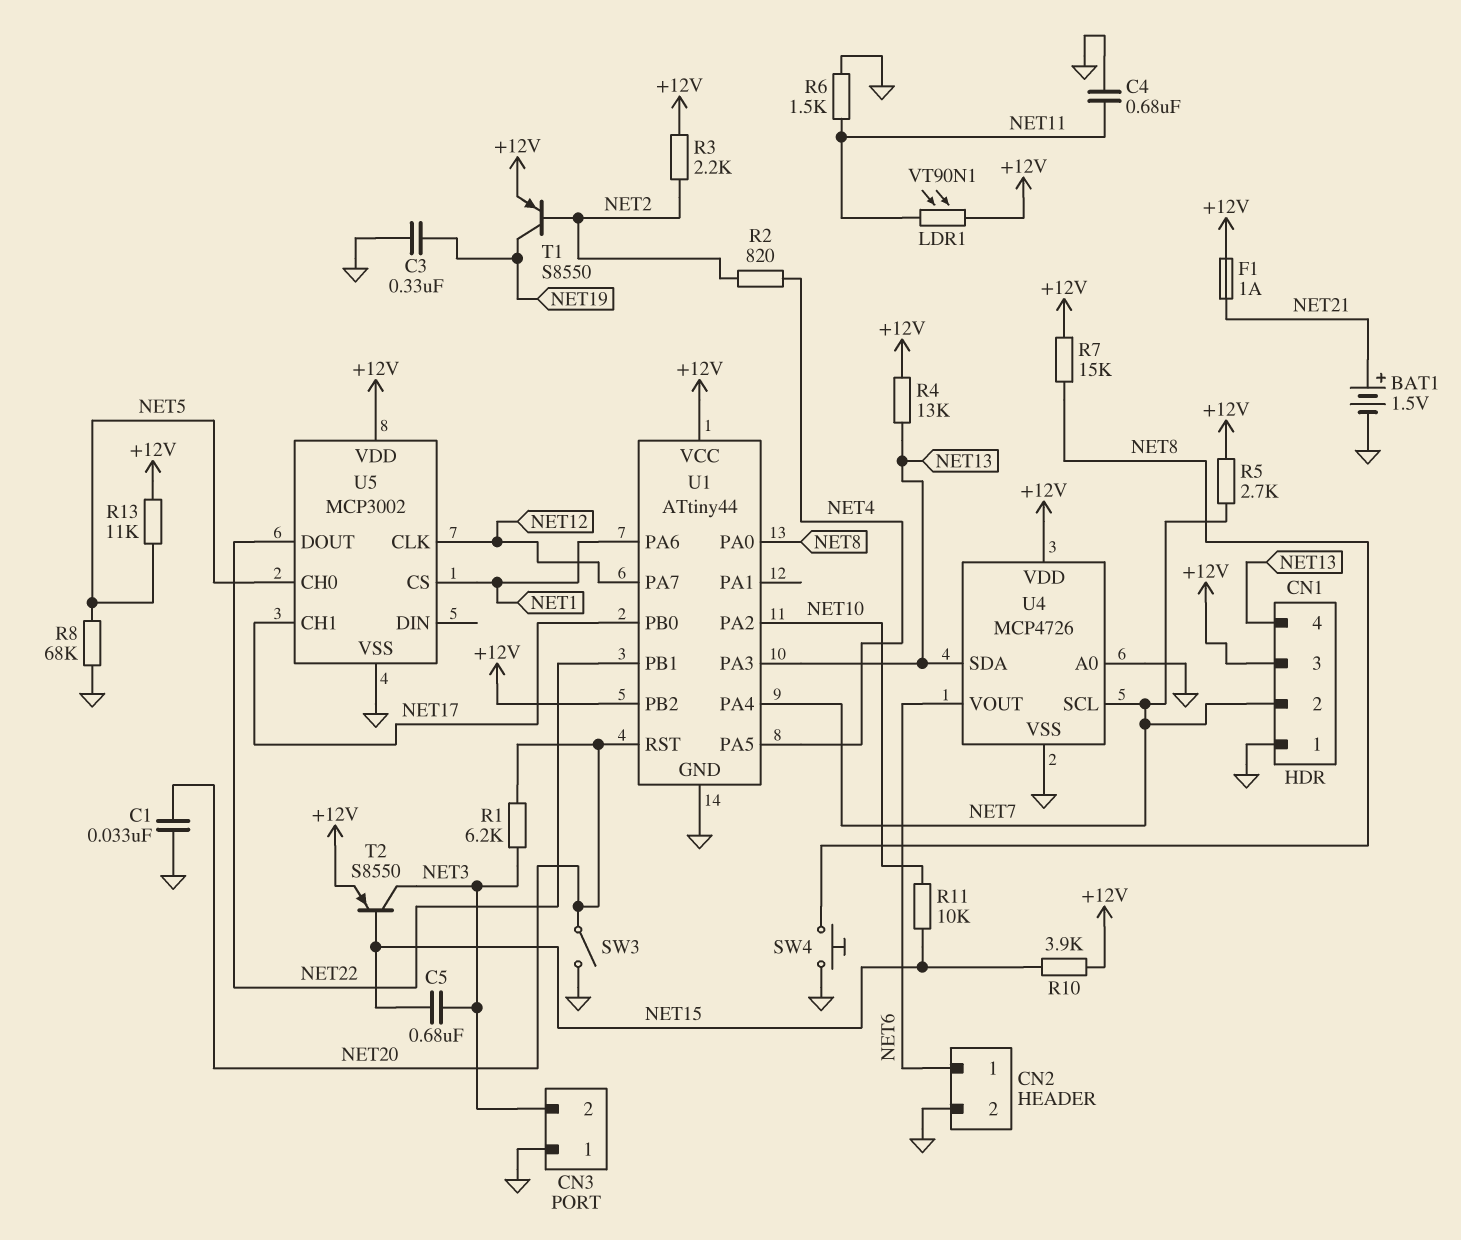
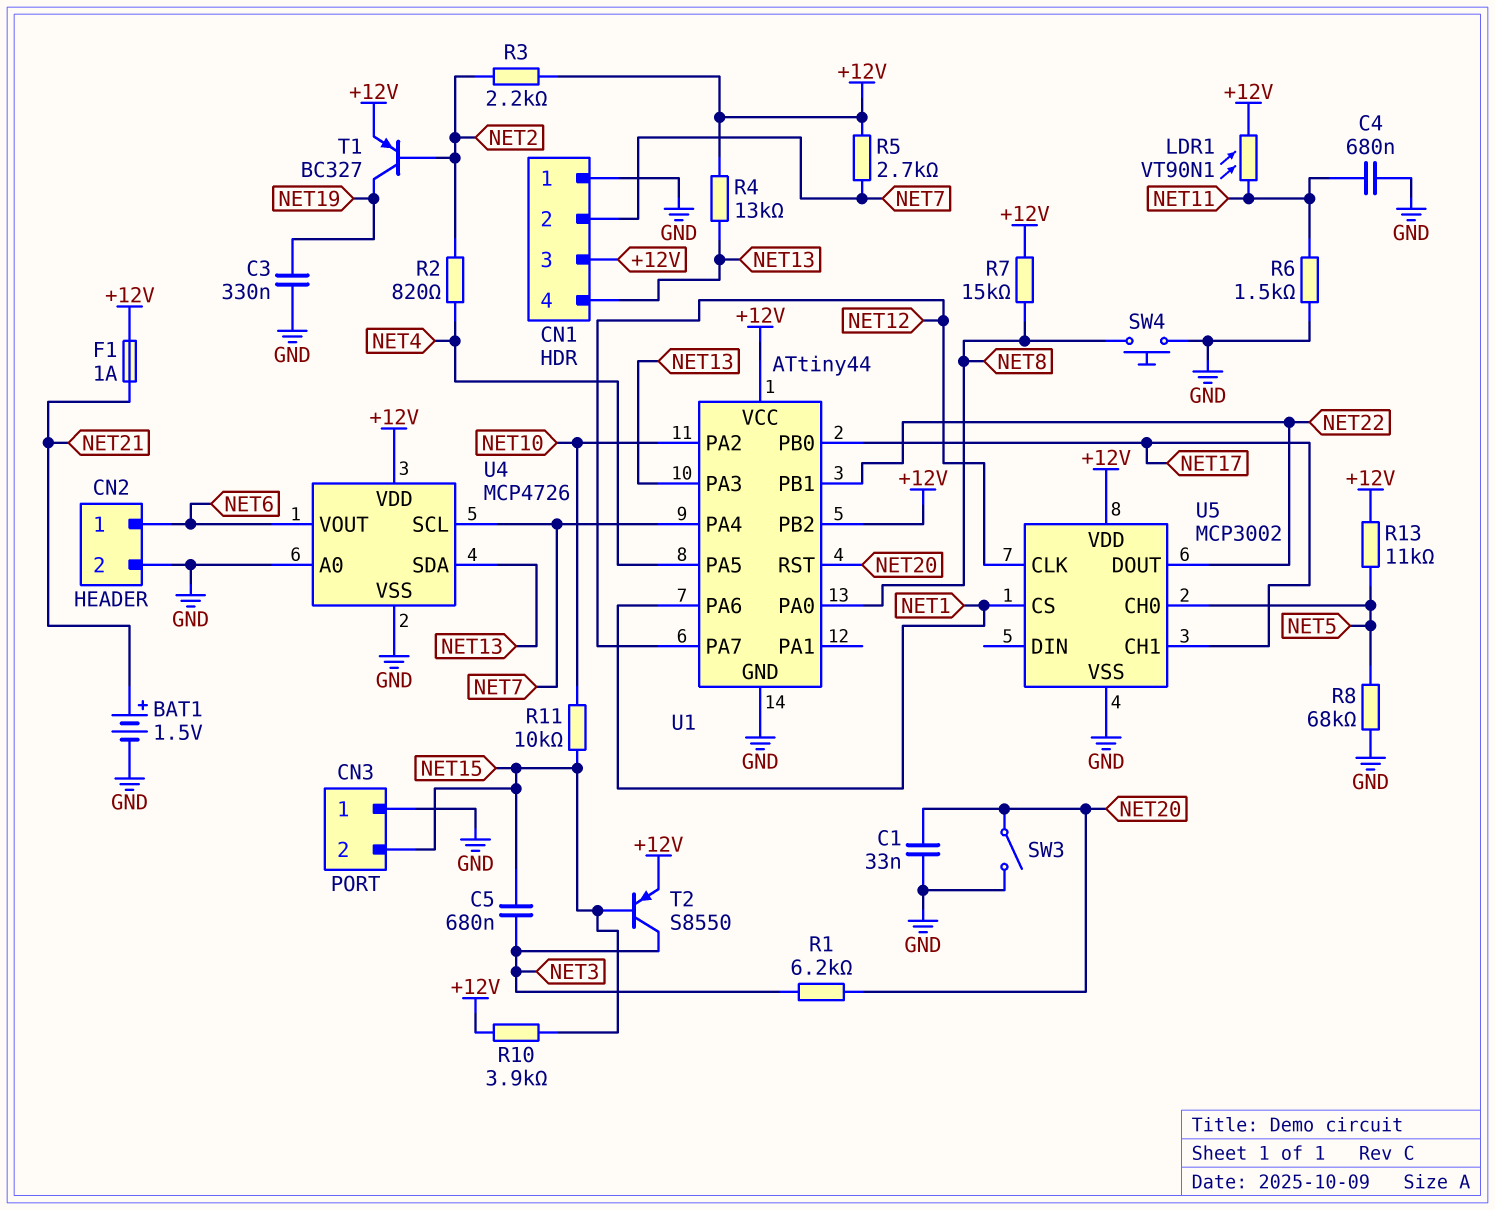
CN3 pin 2: NET3 -> NET15
T1: PNP S8550 (B NET2, C NET19, E +12V) -> PNP BC327 (B NET2, C NET19, E +12V)

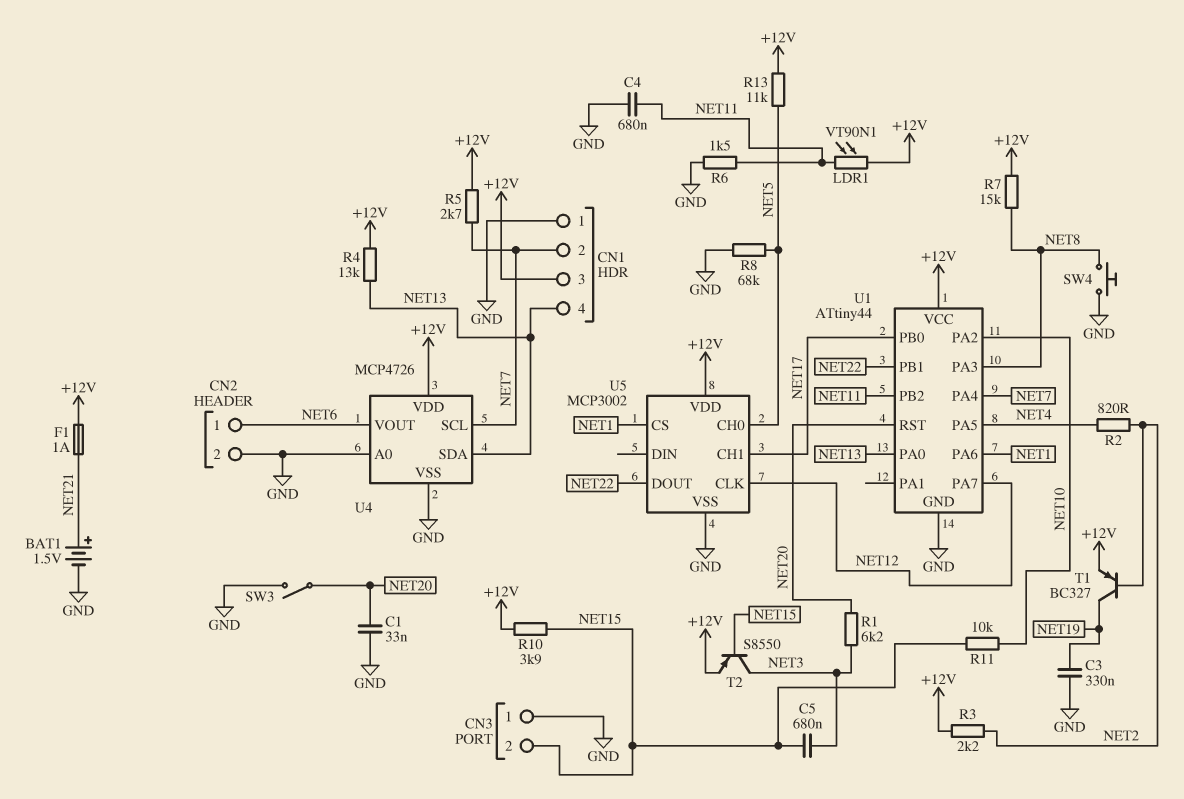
U1 pin PA0: NET8 -> NET13
U1 pin PA3: NET13 -> NET8
U1 pin PB2: +12V -> NET11

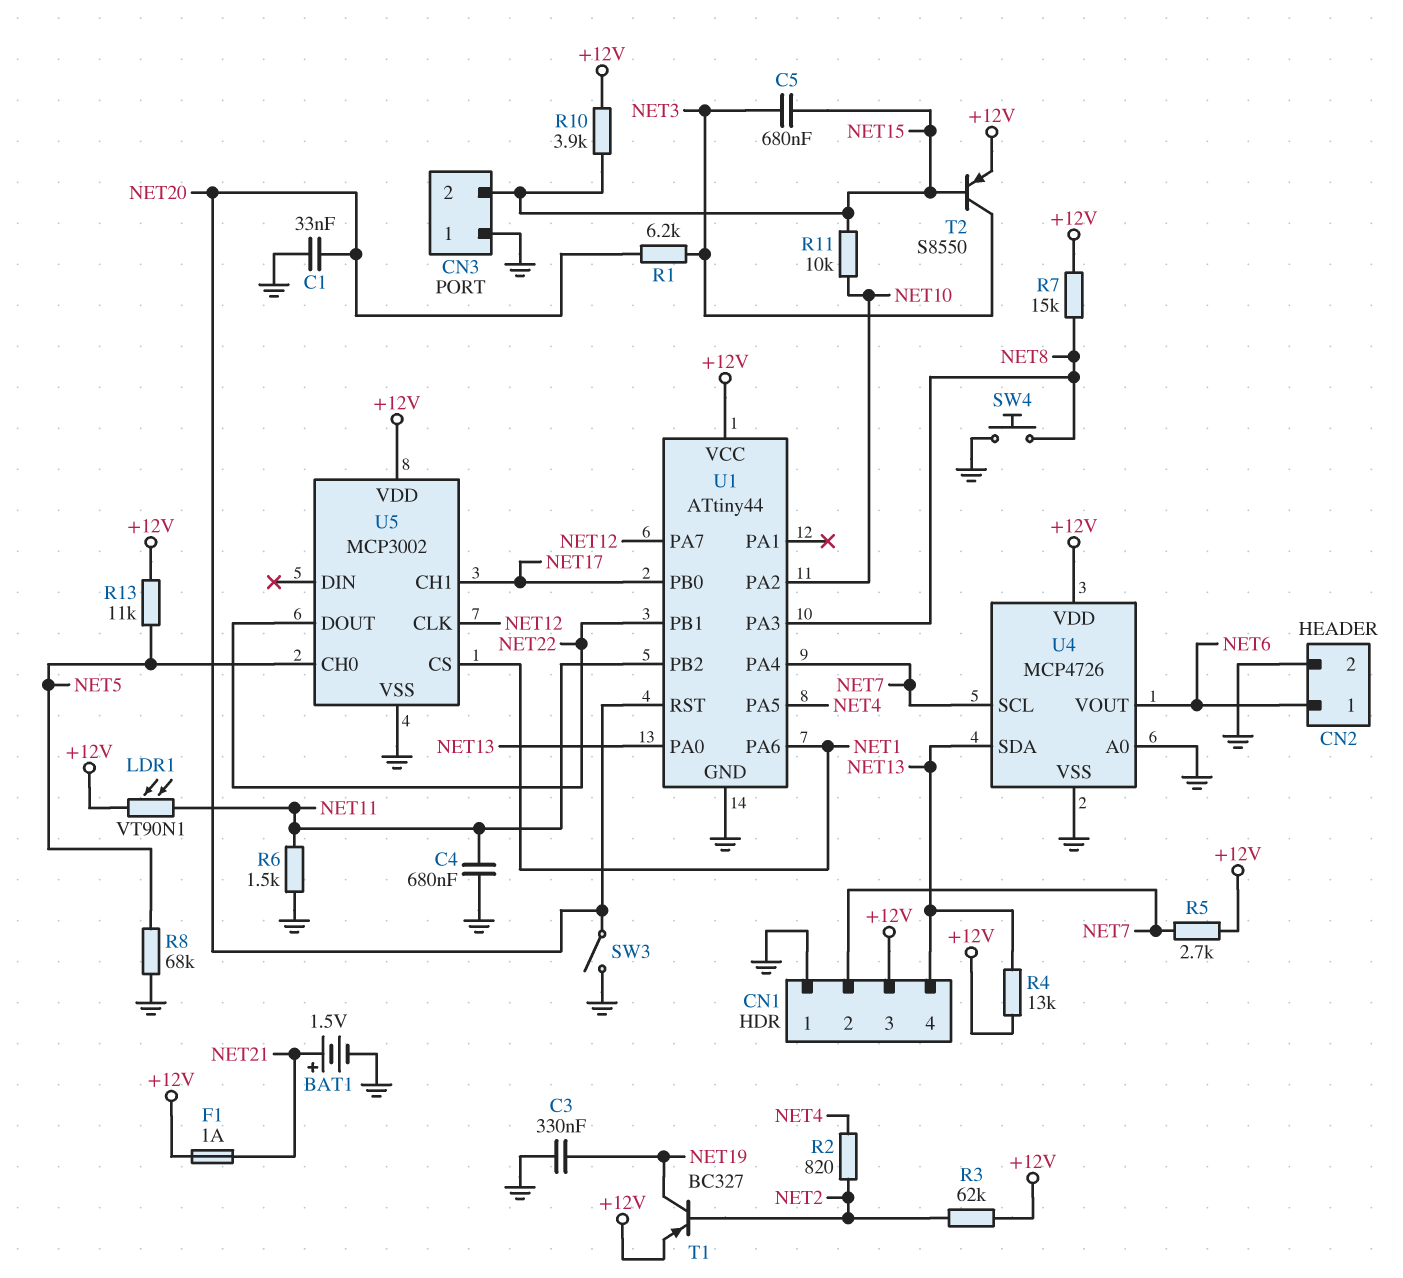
R3: 2.2k (+12V, NET2) -> 62k (+12V, NET2)

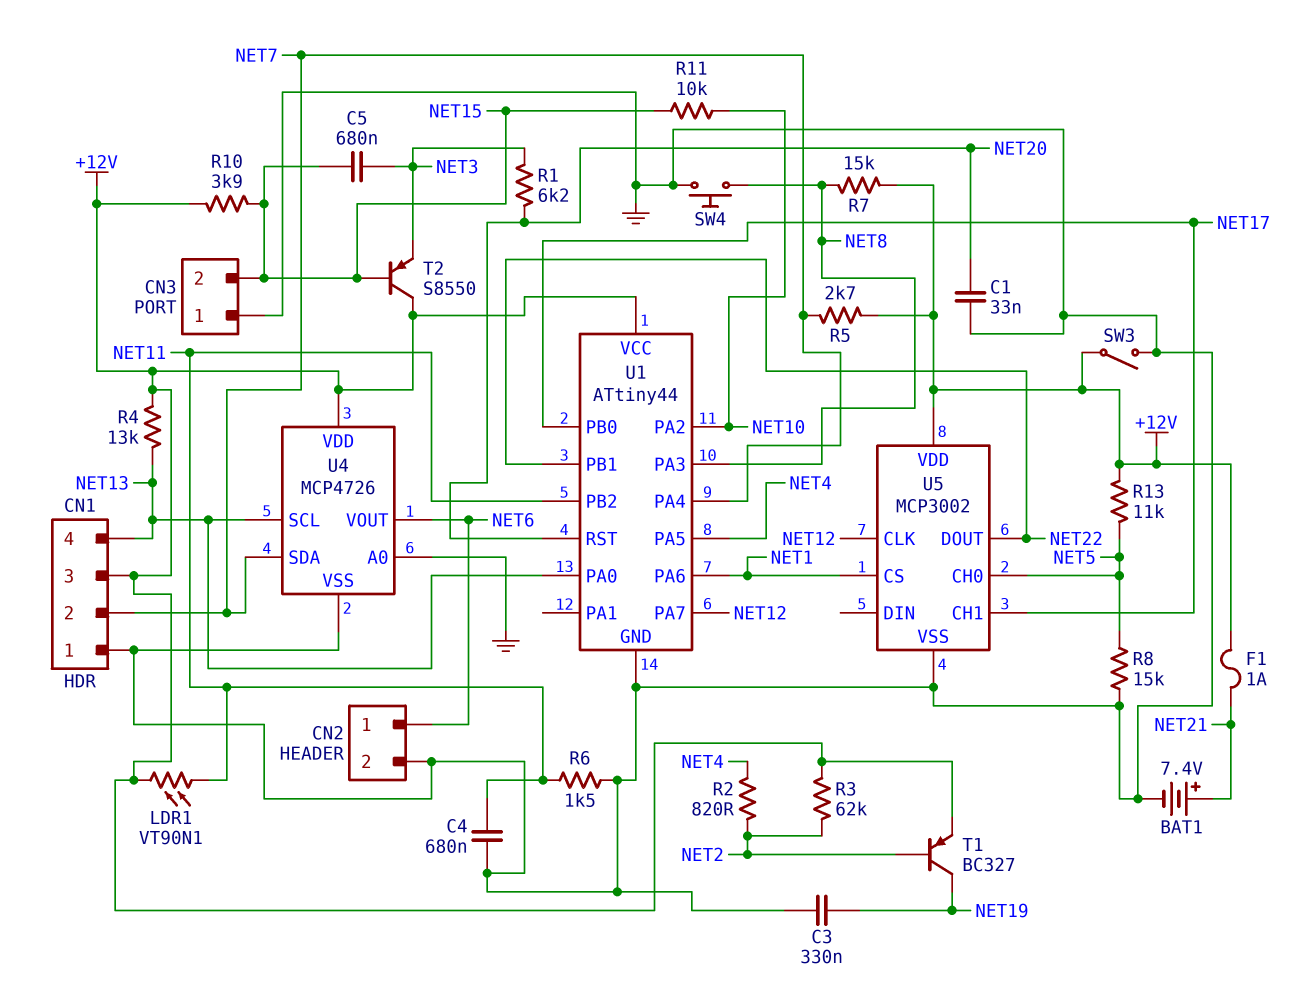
BAT1: 1.5V (plus NET21, minus GND) -> 7.4V (plus NET21, minus GND)
R8: 68k (GND, NET5) -> 15k (GND, NET5)
SW3: switch (GND, NET20) -> switch (+12V, GND)
T2: PNP S8550 (B NET15, C NET3, E +12V) -> PNP S8550 (B NET15, C +12V, E NET3)
U4 pin SCL: NET7 -> NET13
U4 pin SDA: NET13 -> NET7

